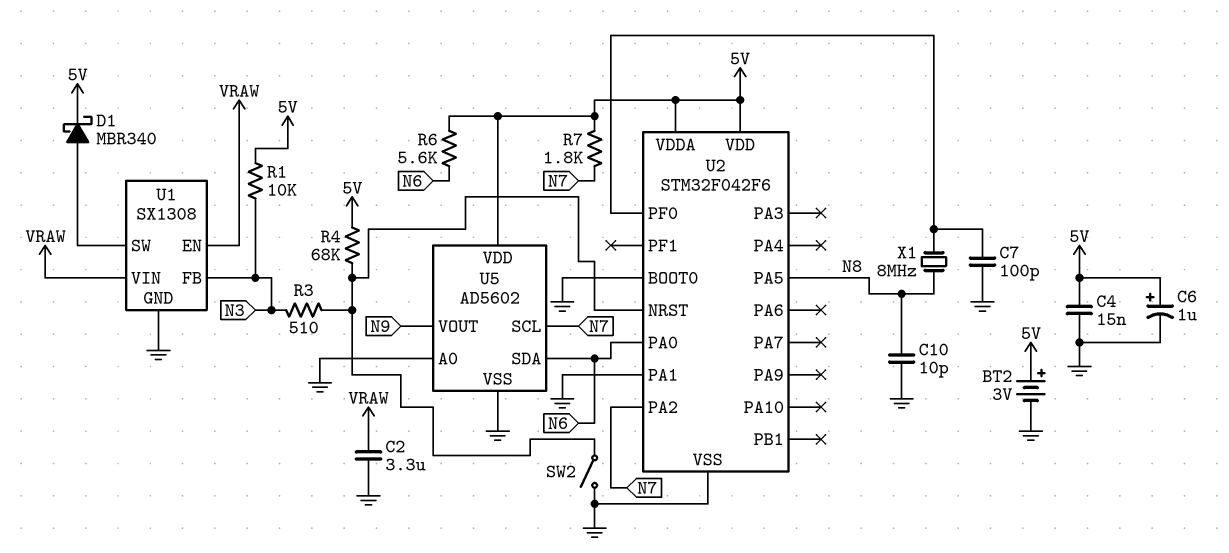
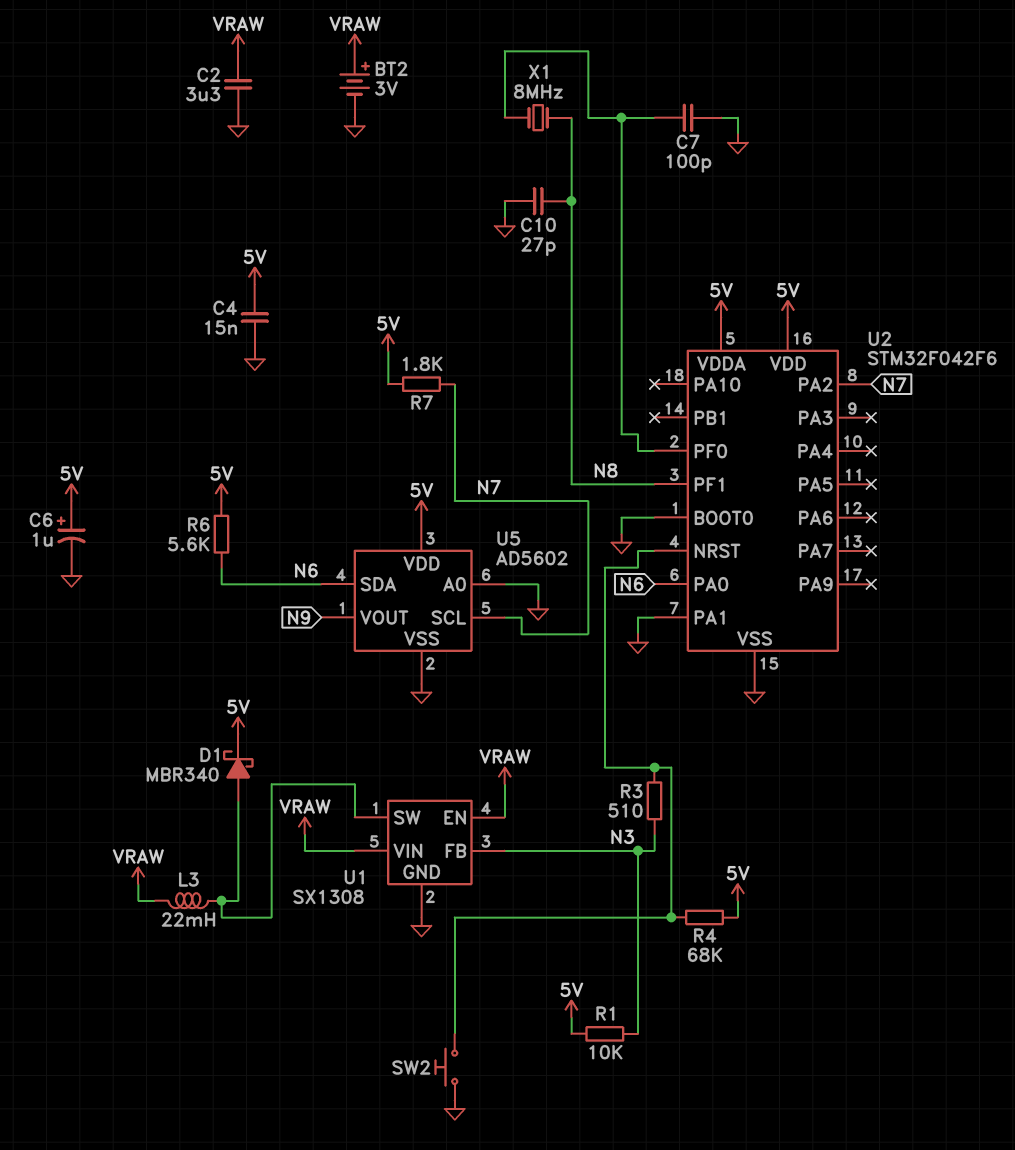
BT2: 3V (plus 5V, minus GND) -> 3V (plus VRAW, minus GND)
C10: 10pF (GND, N8) -> 27pF (GND, N8)
L3: none -> 22mH (U1/SW, VRAW)
SW2: switch (GND, U2/NRST) -> button (GND, U2/NRST)
U2 pin PA5: N8 -> none
U2 pin PF1: none -> N8

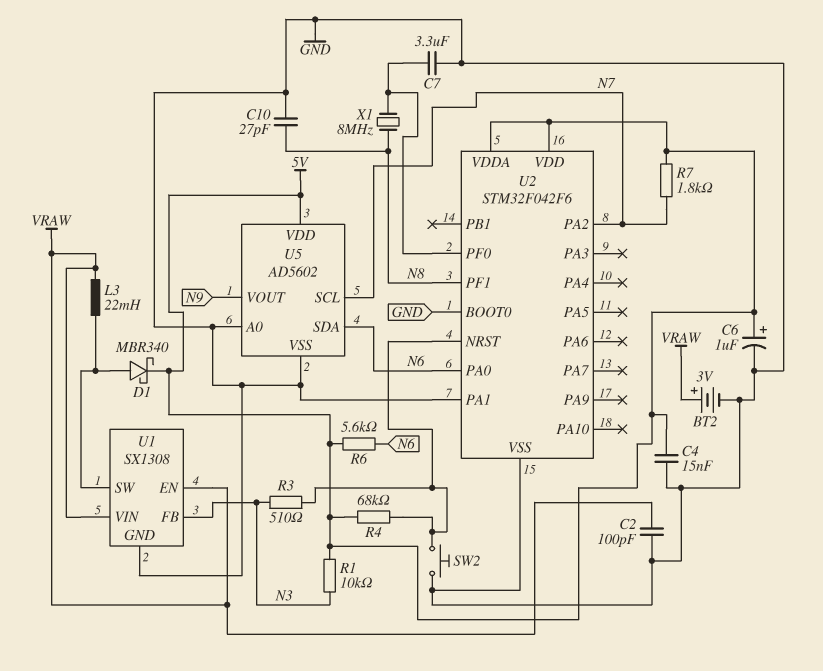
C2: 3.3uF (GND, VRAW) -> 100pF (GND, VRAW)
C7: 100pF (GND, U2/PF0) -> 3.3uF (GND, U2/PF0)

